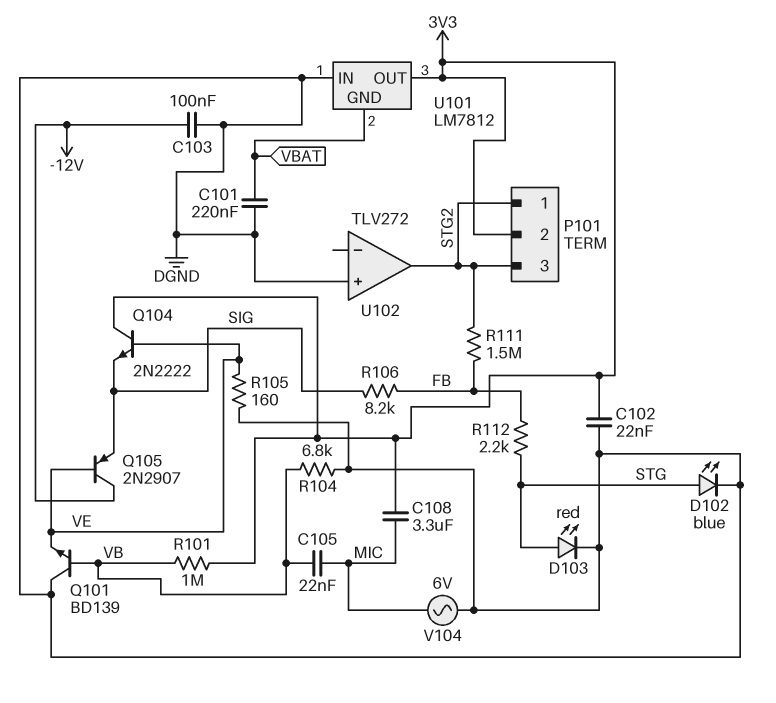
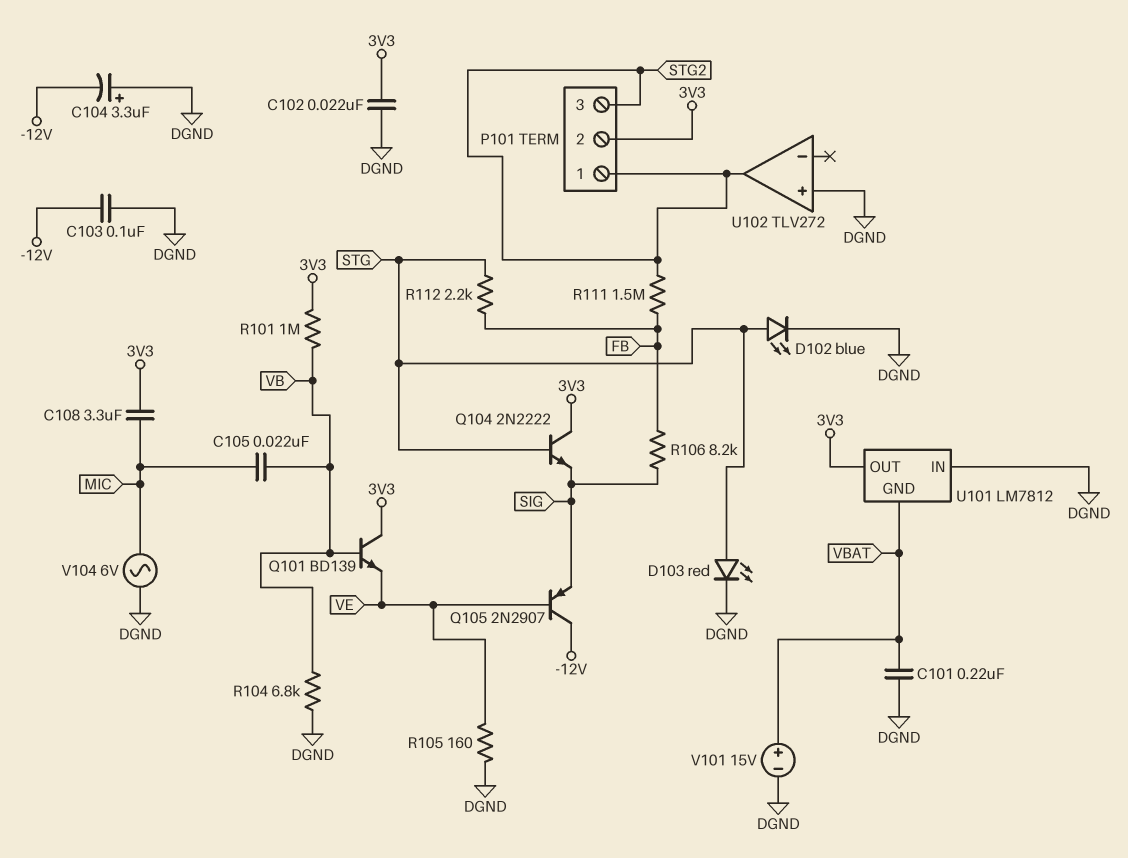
C104: none -> 3.3uF (plus DGND, minus -12V)
Q101: NPN BD139 (B VB, C DGND, E VE) -> NPN BD139 (B VB, C 3V3, E VE)
Q104: NPN 2N2222 (B VE, C 3V3, E SIG) -> NPN 2N2222 (B STG, C 3V3, E SIG)
V101: none -> 15V (plus VBAT, minus DGND)

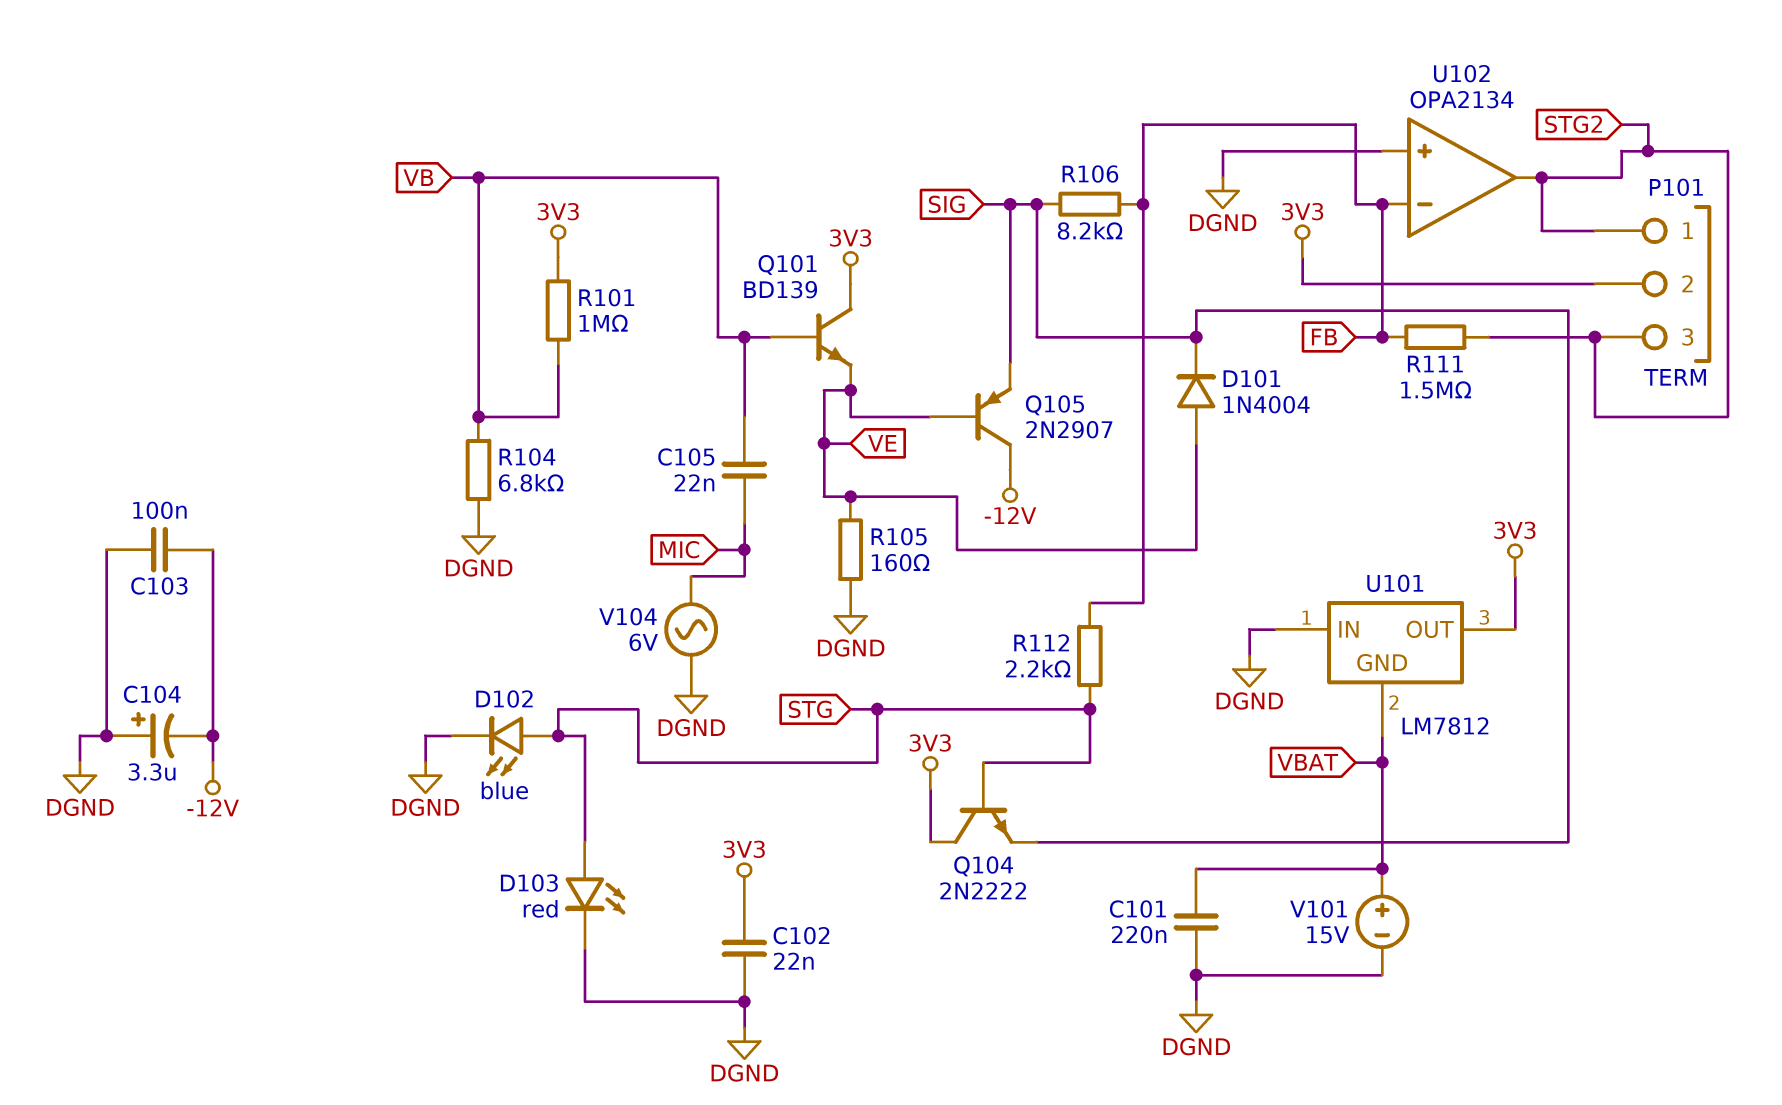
C108: 3.3uF (3V3, MIC) -> none
D101: none -> diode 1N4004 (A VE, K SIG)
U102: TLV272 -> OPA2134
U102 pin in-: none -> FB

